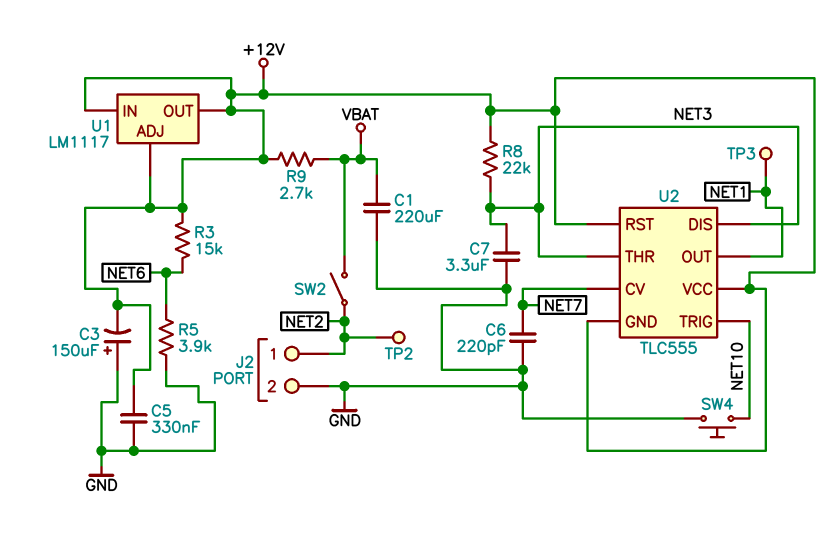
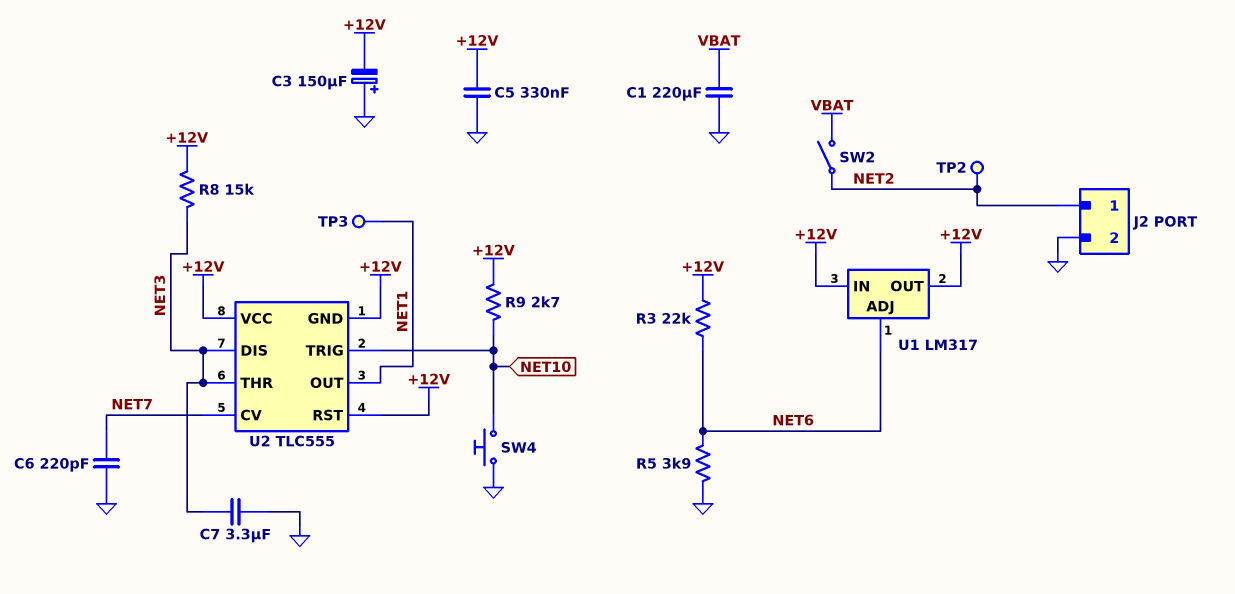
R3: 15k (+12V, NET6) -> 22k (+12V, NET6)
R8: 22k (+12V, NET3) -> 15k (+12V, NET3)
R9: 2.7k (+12V, VBAT) -> 2.7k (+12V, NET10)
U1: LM1117 -> LM317
U1 pin ADJ: +12V -> NET6

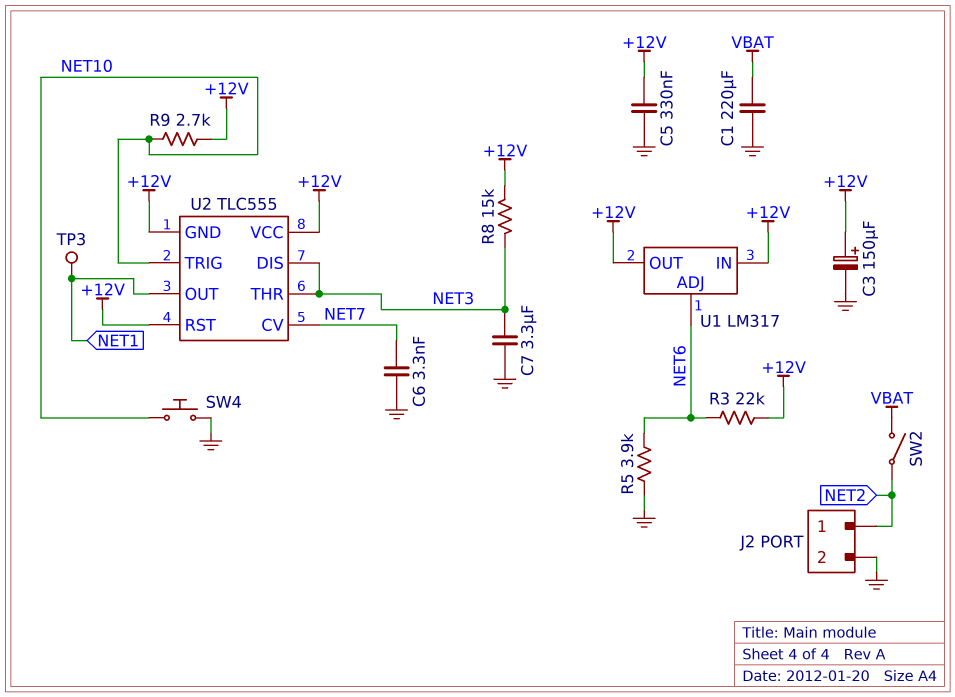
C3: 150uF (plus GND, minus +12V) -> 150uF (plus +12V, minus GND)
C6: 220pF (GND, NET7) -> 3.3nF (GND, NET7)
TP2: test point (NET2) -> none

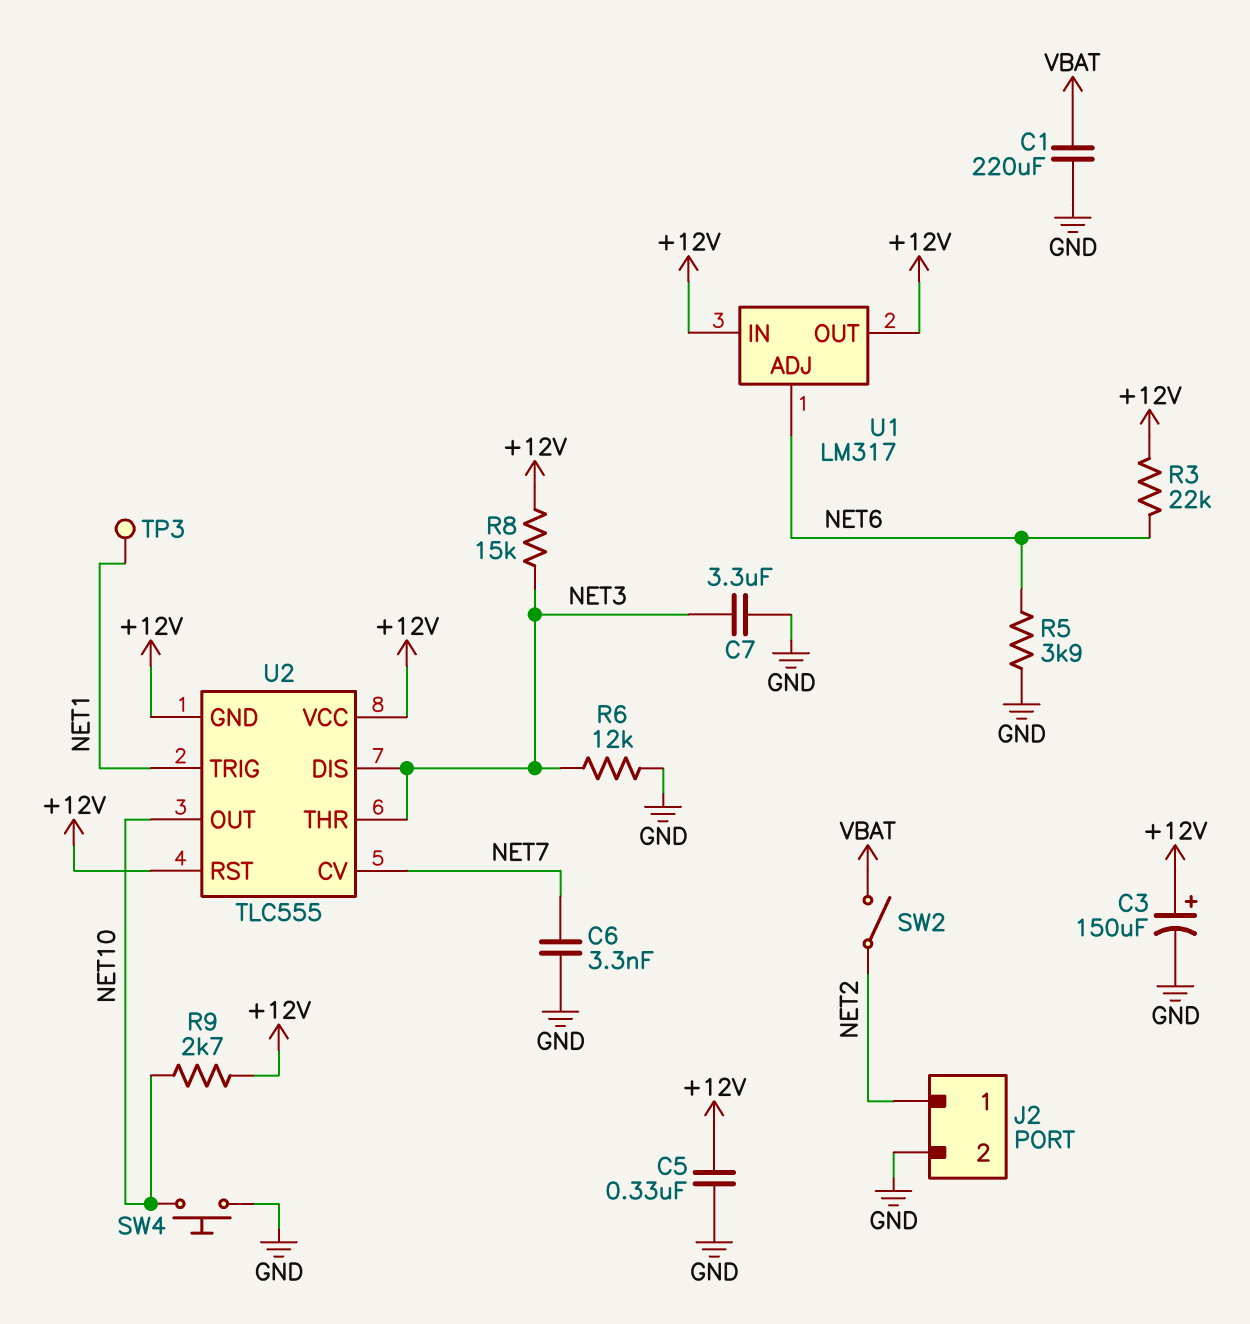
R6: none -> 12k (GND, NET3)
U2 pin OUT: NET1 -> NET10
U2 pin TRIG: NET10 -> NET1

